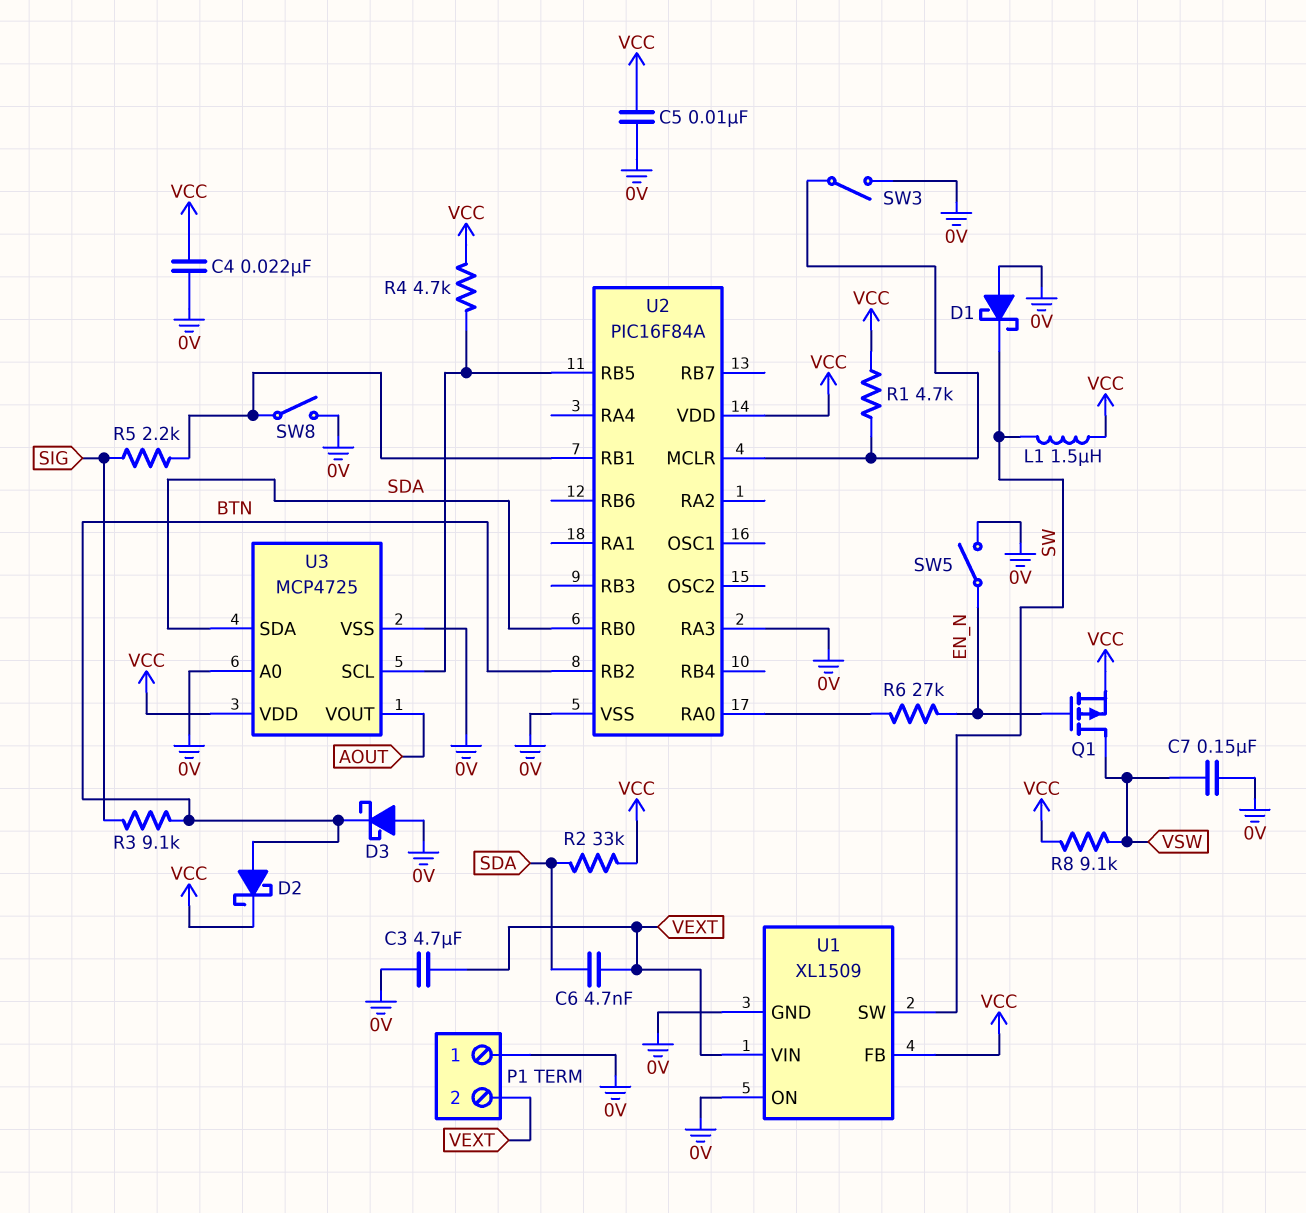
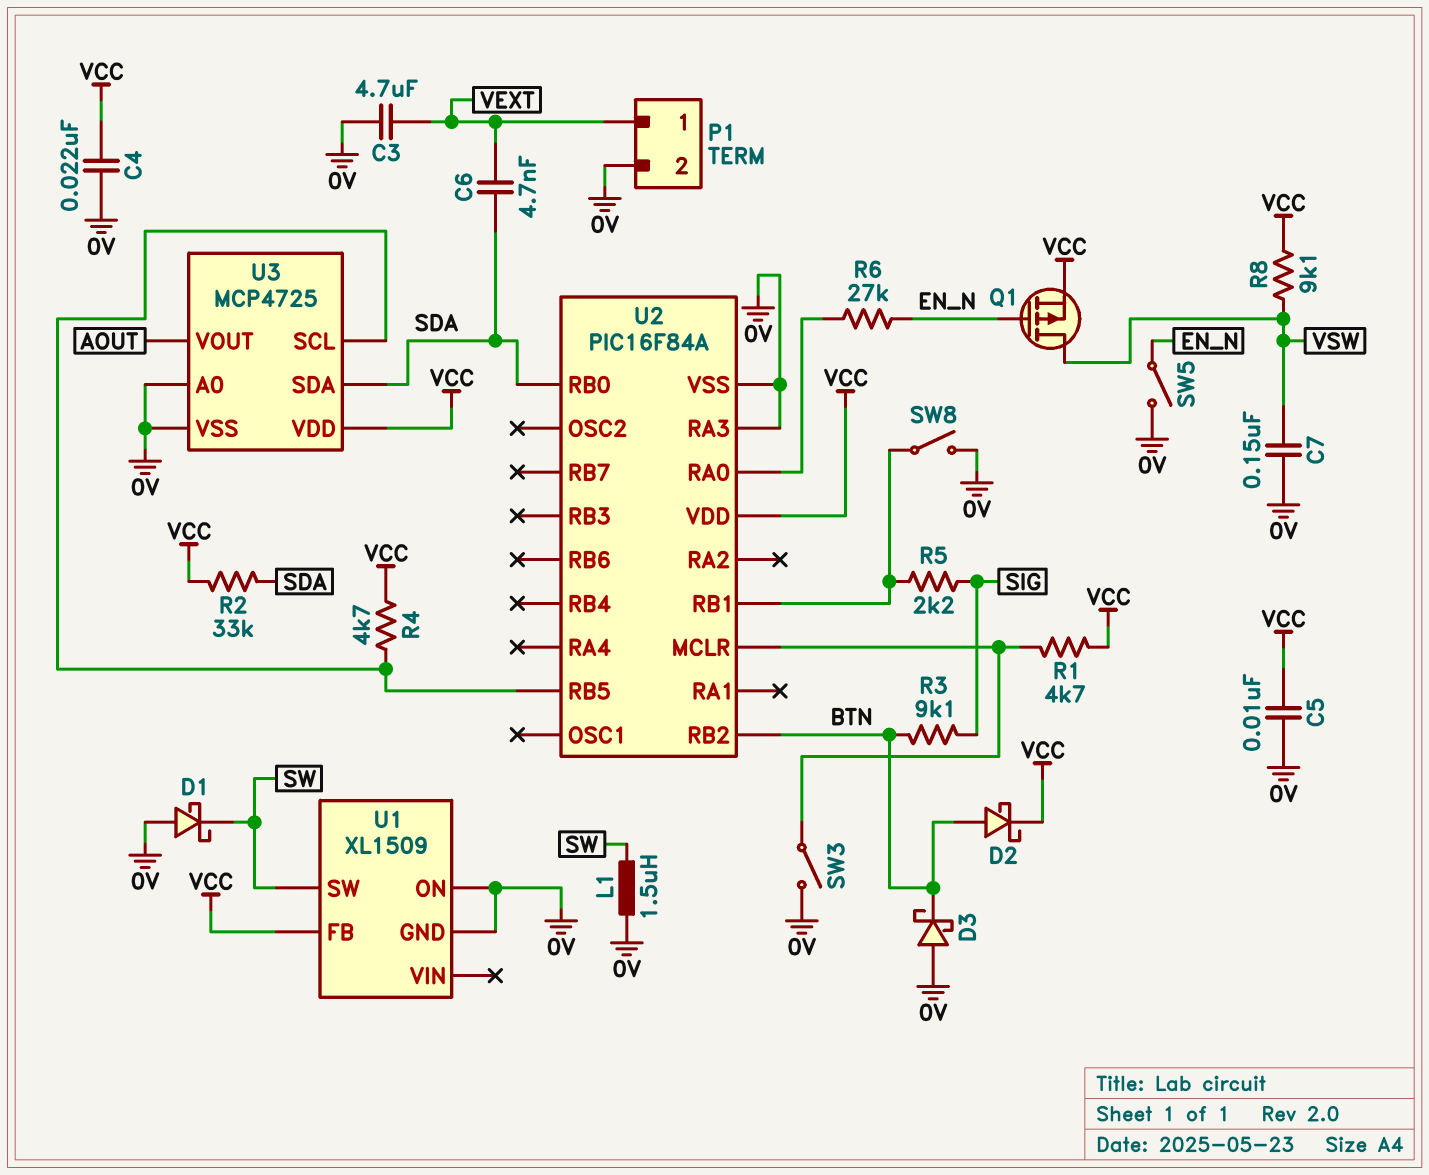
L1: 1.5uH (SW, VCC) -> 1.5uH (0V, SW)
P1 pin 1: 0V -> VEXT
P1 pin 2: VEXT -> 0V
U1 pin VIN: VEXT -> none

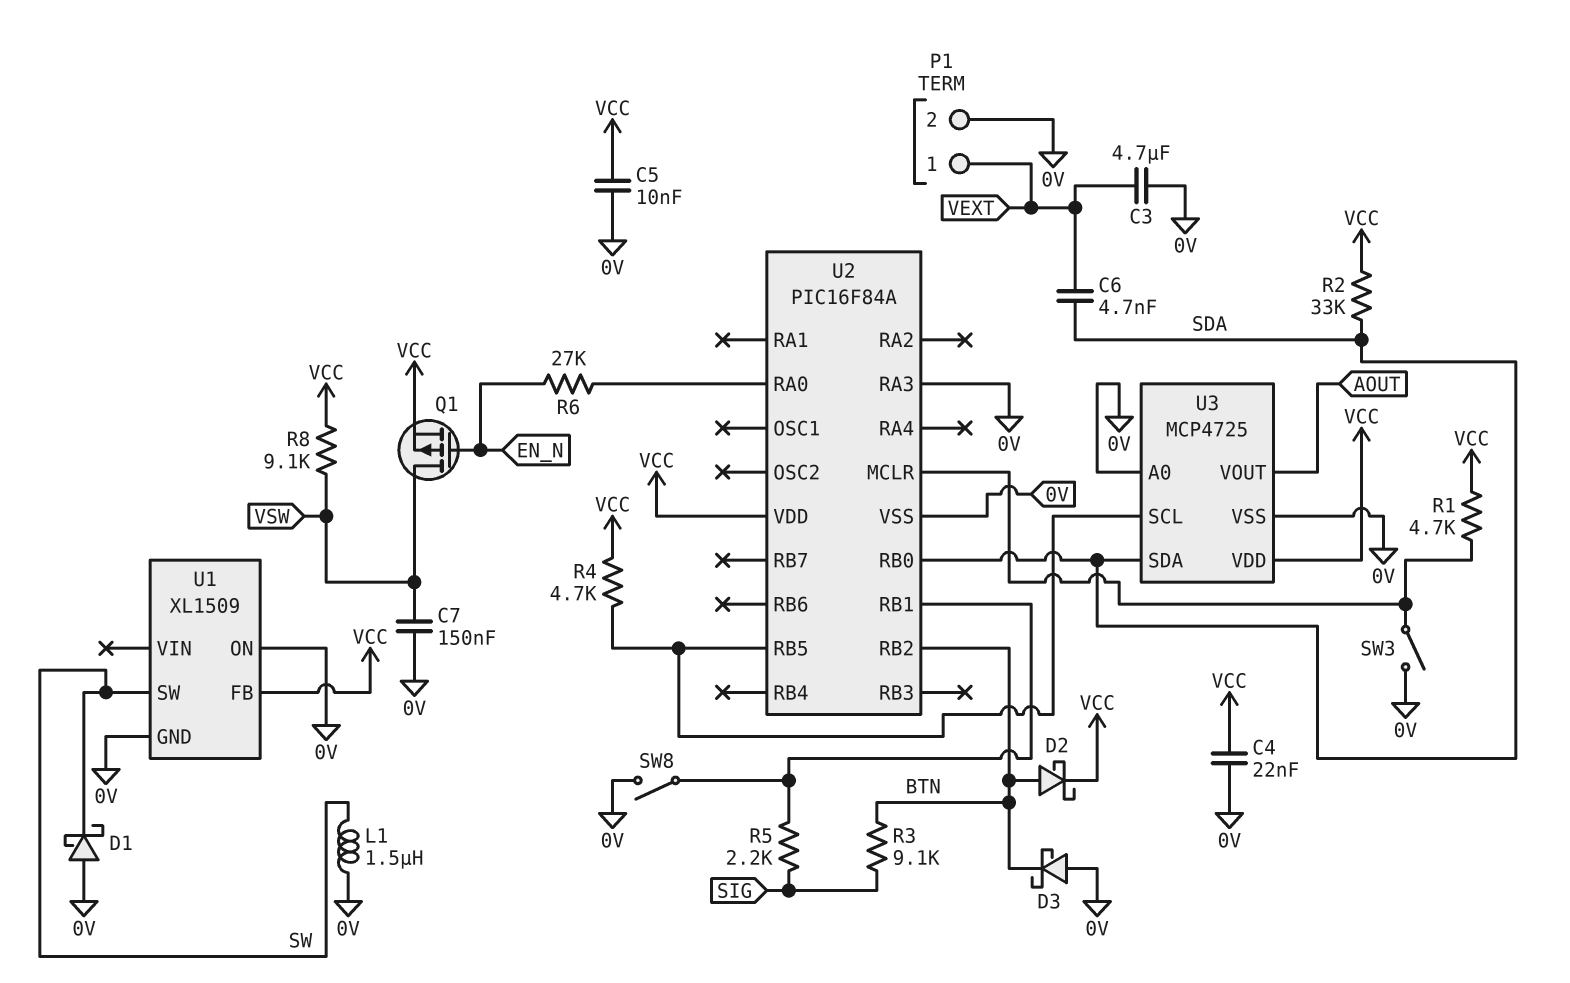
SW5: switch (0V, EN_N) -> none

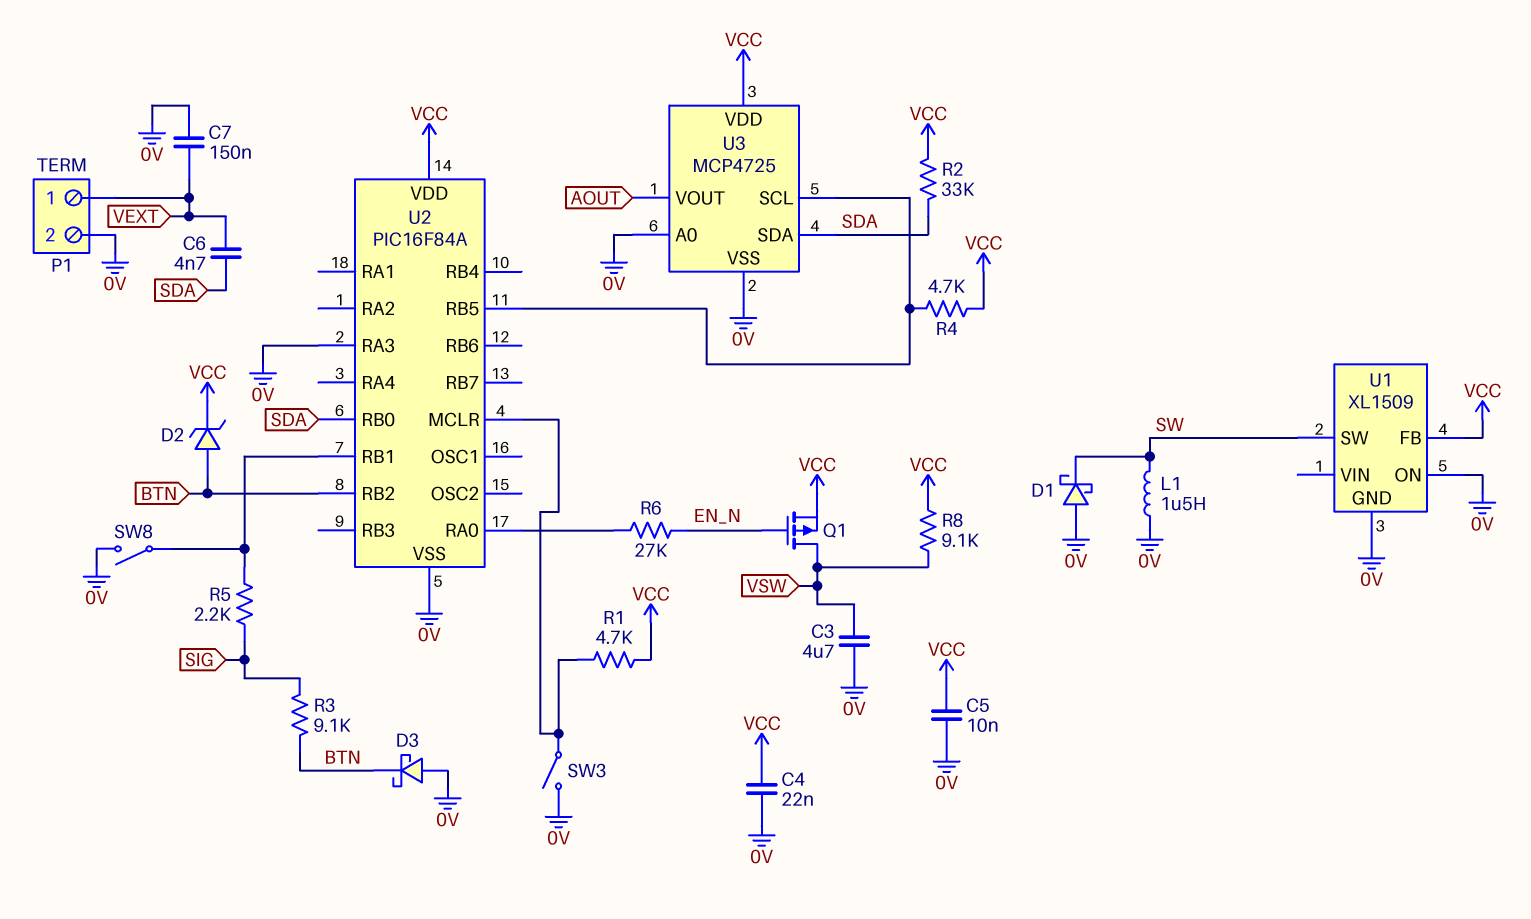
C3: 4.7uF (0V, VEXT) -> 4.7uF (0V, VSW)
C7: 150nF (0V, VSW) -> 150nF (0V, VEXT)
D2: schottky (A BTN, K VCC) -> zener (A BTN, K VCC)

